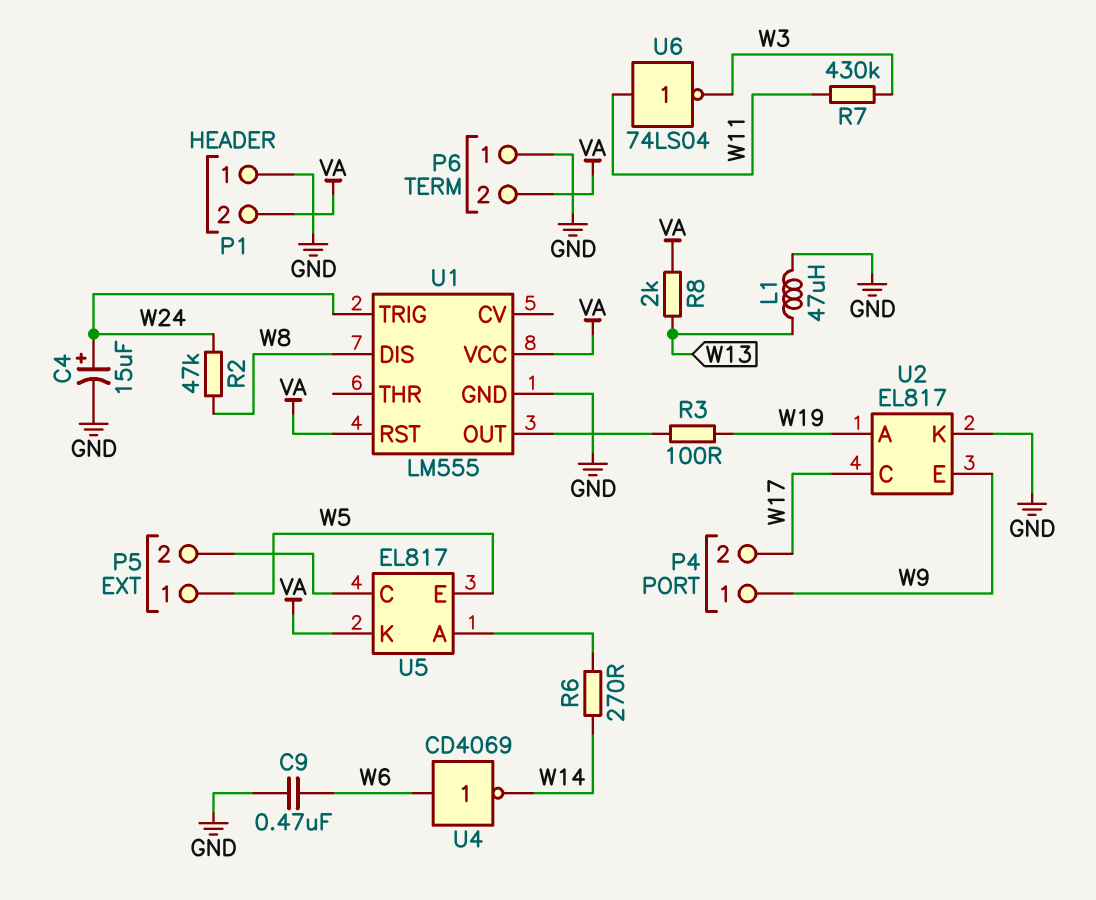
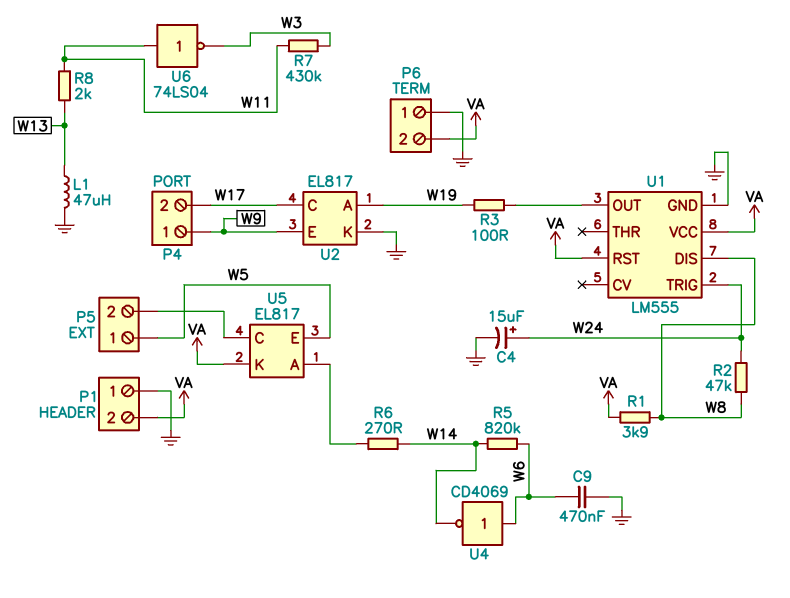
R1: none -> 3.9k (VA, W8)
R5: none -> 820k (W6, W14)
R8: 2k (VA, W13) -> 2k (W11, W13)

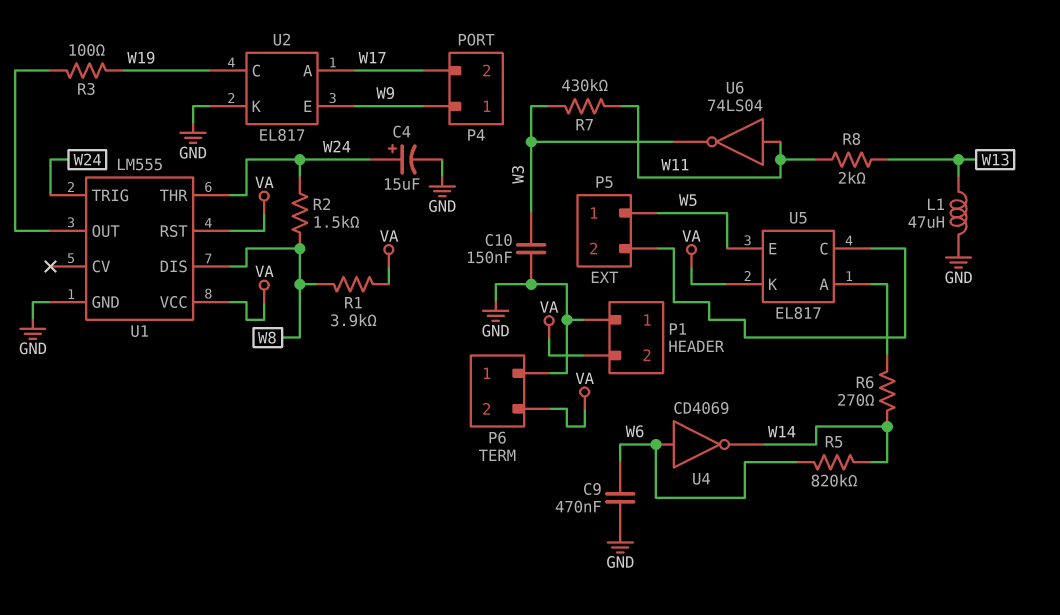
C10: none -> 150nF (GND, W3)
R2: 47k (W8, W24) -> 1.5k (W8, W24)
U1 pin THR: none -> W24
U2 pin A: W19 -> W17
U2 pin C: W17 -> W19

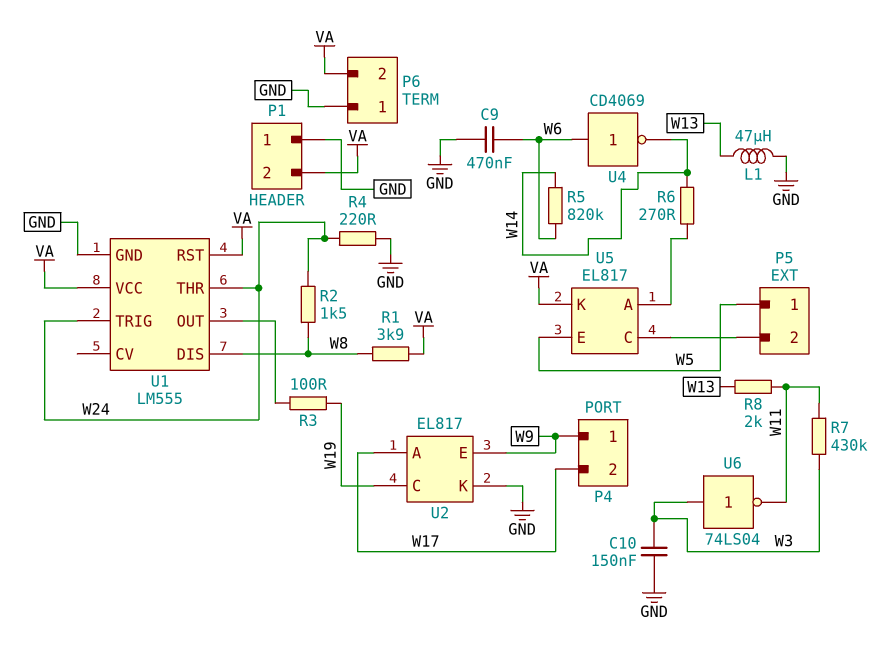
C4: 15uF (plus W24, minus GND) -> none
R4: none -> 220 (GND, W24)
U6: NOT 74LS04 (in W11, out W3) -> NOT 74LS04 (in W3, out W11)

